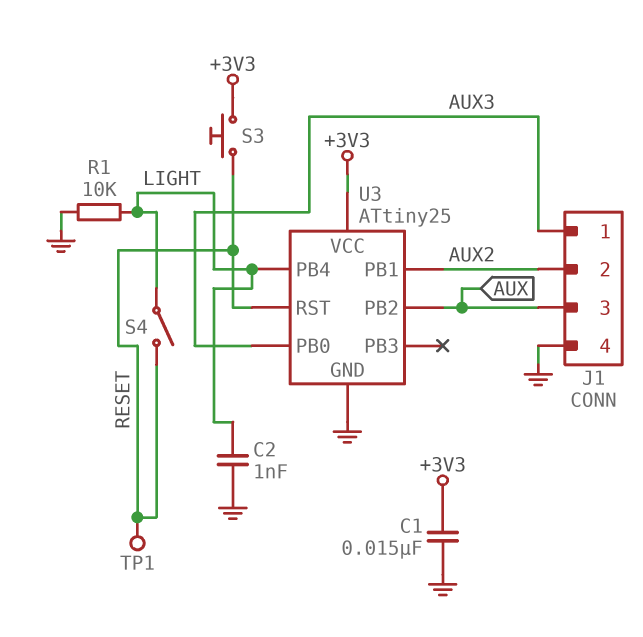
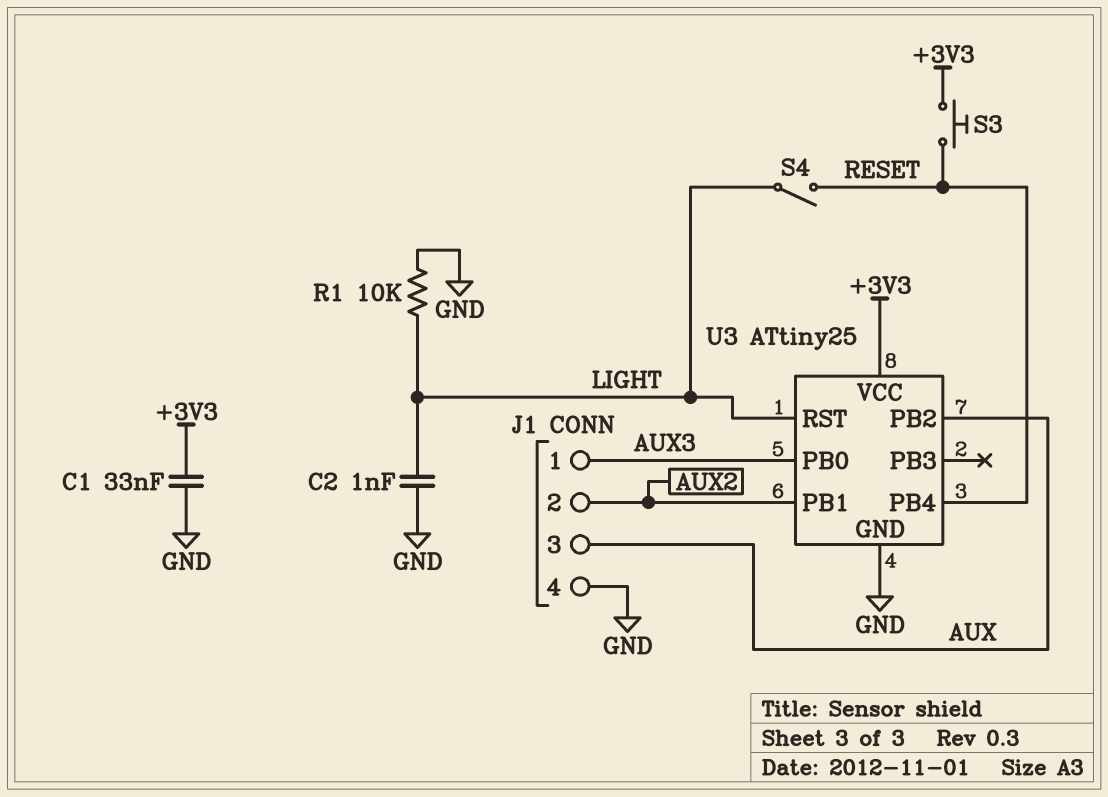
C1: 15nF (+3V3, GND) -> 33nF (+3V3, GND)
TP1: test point (RESET) -> none
U3 pin PB4: LIGHT -> RESET
U3 pin RST: RESET -> LIGHT

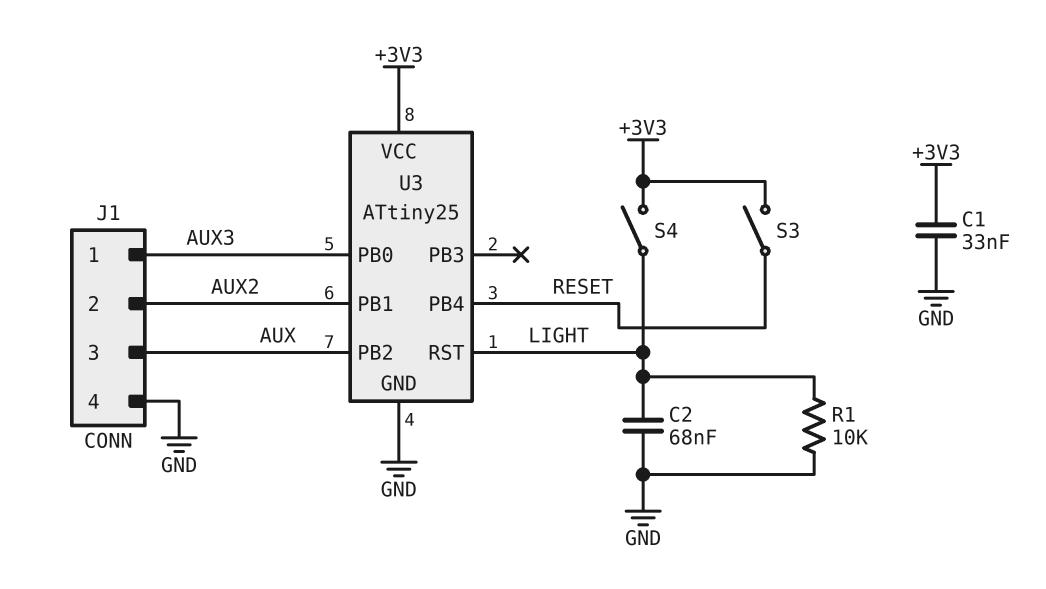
C2: 1nF (GND, LIGHT) -> 68nF (GND, LIGHT)
S3: button (+3V3, RESET) -> switch (+3V3, RESET)
S4: switch (LIGHT, RESET) -> switch (+3V3, LIGHT)

